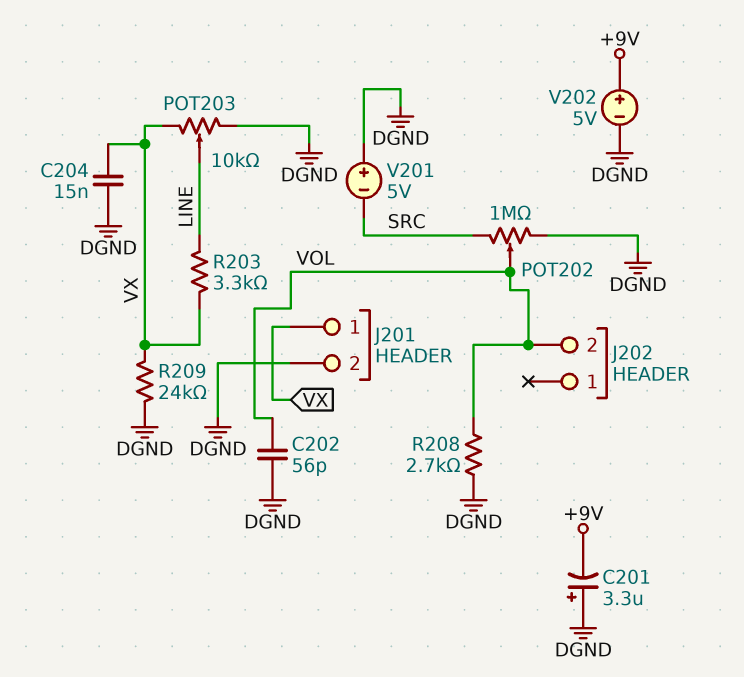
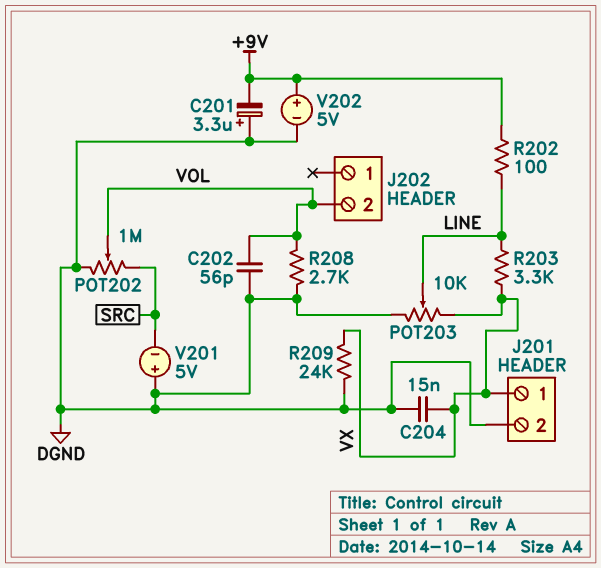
R202: none -> 100 (+9V, LINE)

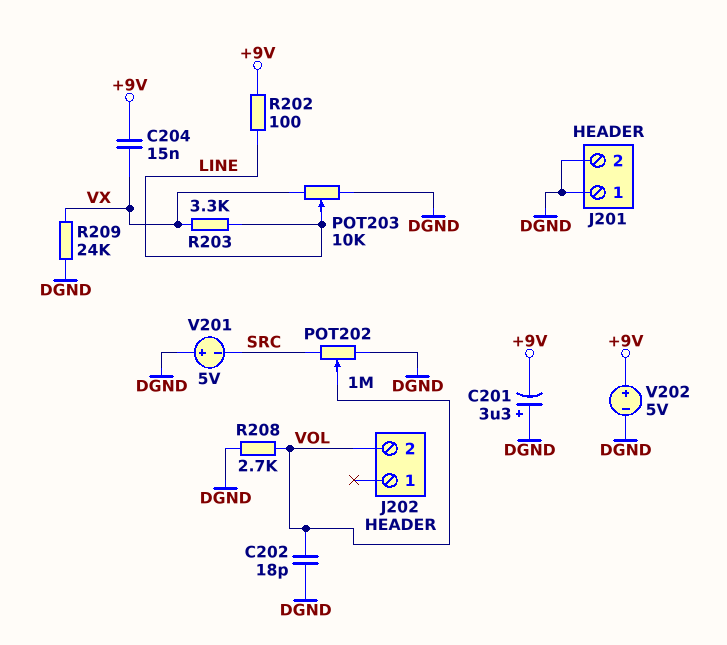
C202: 56pF (DGND, VOL) -> 18pF (DGND, VOL)
C204: 15nF (DGND, VX) -> 15nF (+9V, VX)
J201 pin 1: VX -> DGND

